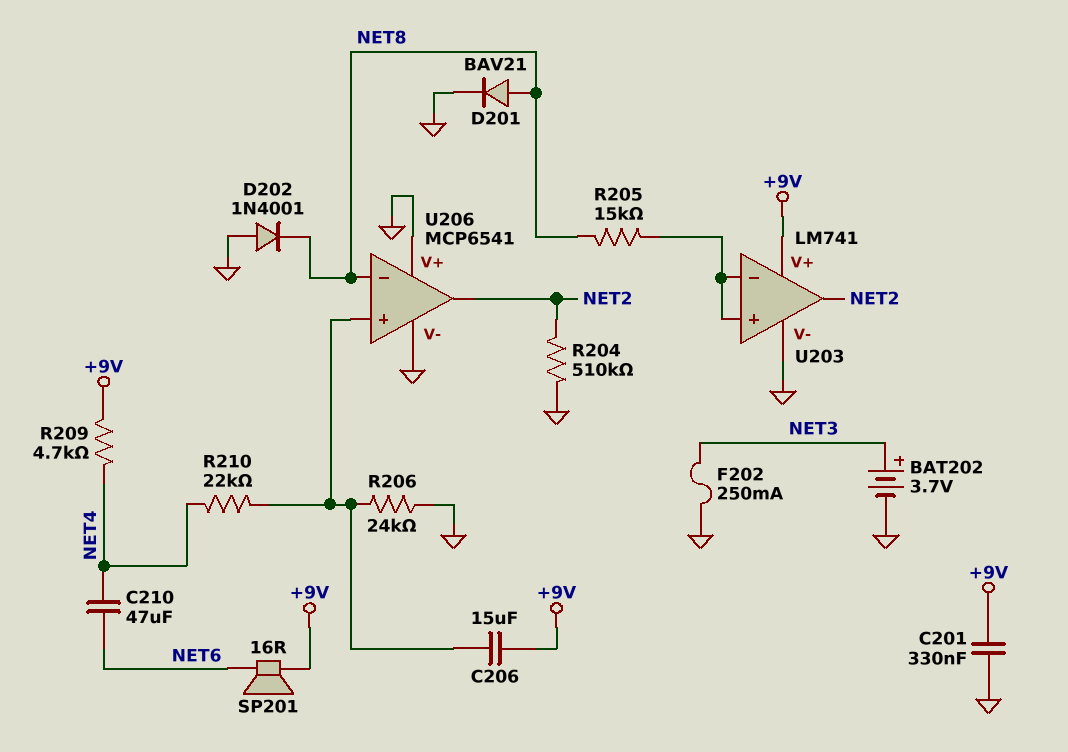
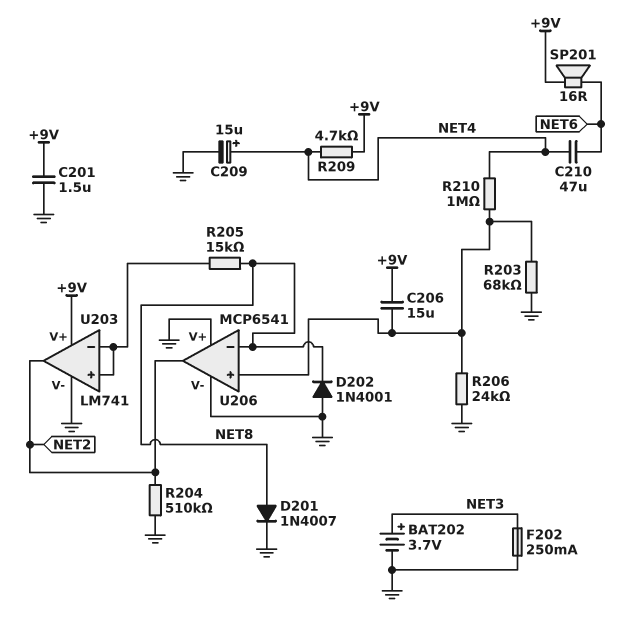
C201: 330nF (+9V, GND) -> 1.5uF (+9V, GND)
C209: none -> 15uF (plus NET4, minus GND)
D201: diode BAV21 (A NET8, K GND) -> diode 1N4007 (A NET8, K GND)
R203: none -> 68k (GND, U206/in+)
R210: 22k (NET4, U206/in+) -> 1M (NET4, U206/in+)

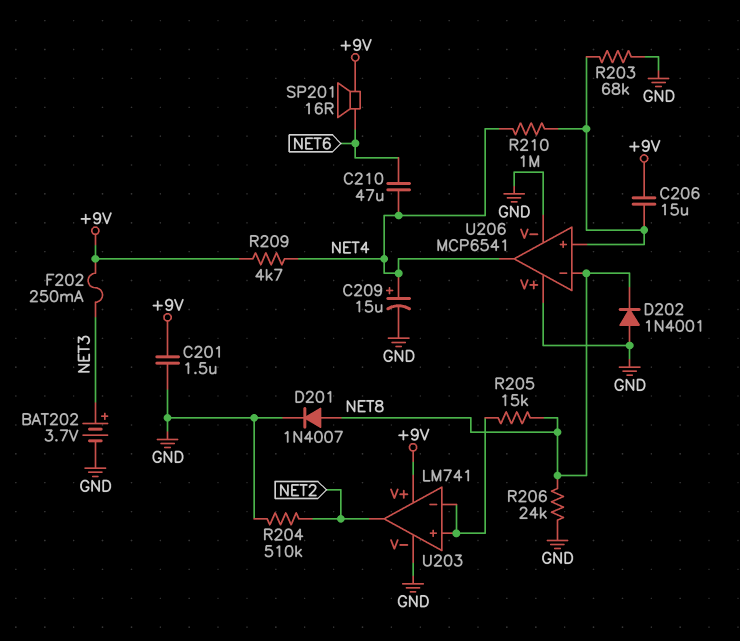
F202: 250mA (GND, NET3) -> 250mA (+9V, NET3)
R206: 24k (GND, U206/in+) -> 24k (GND, NET8)
U206 pin out: NET2 -> NET4

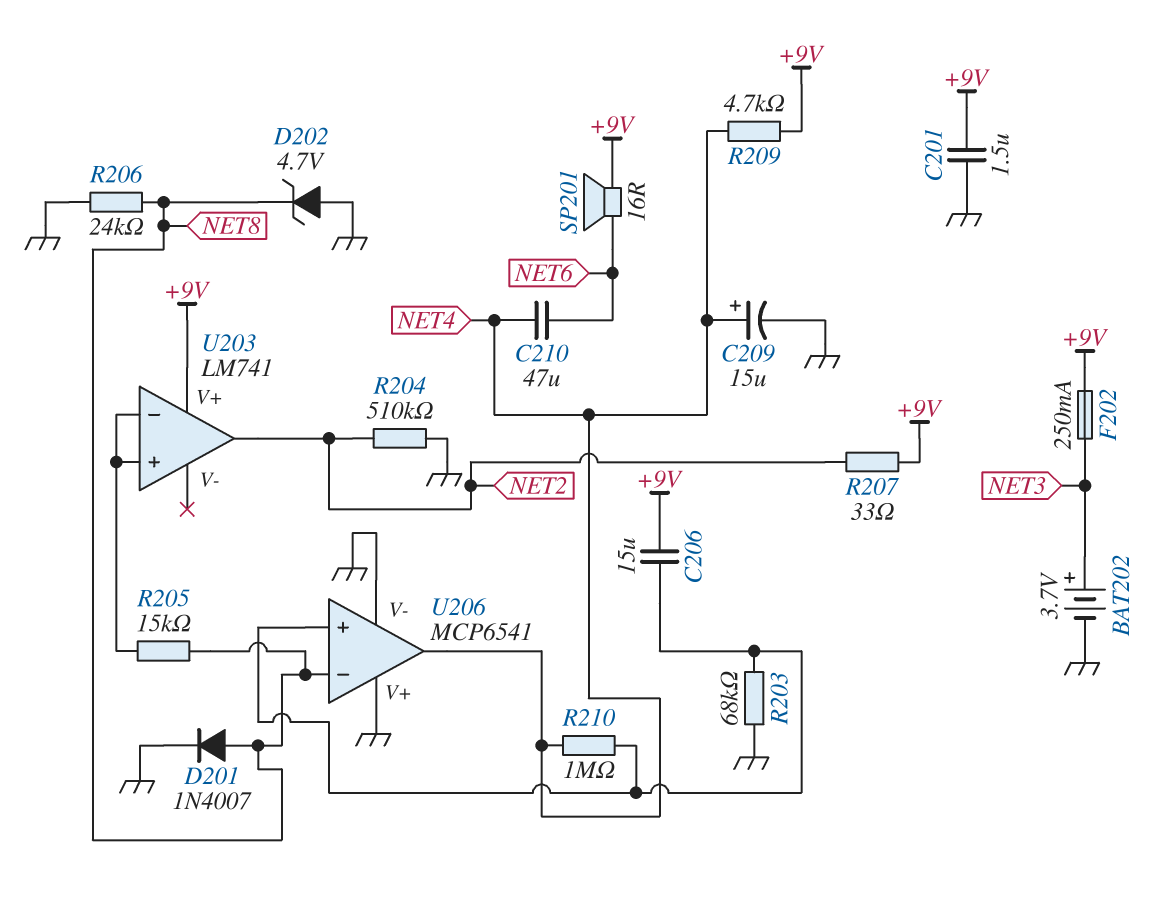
D202: diode 1N4001 (A GND, K NET8) -> zener 4.7V (A GND, K NET8)
R207: none -> 33 (+9V, NET2)
U203 pin V-: GND -> none

